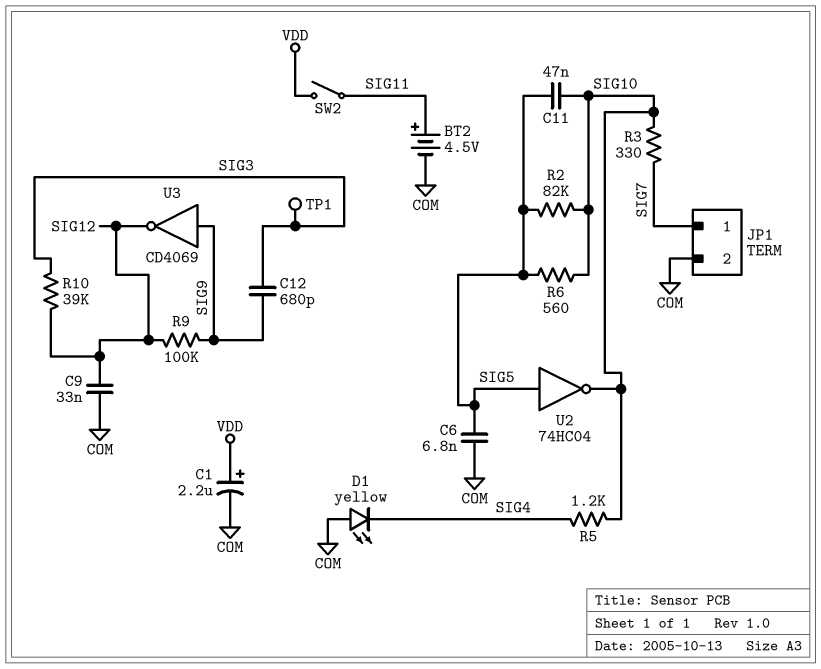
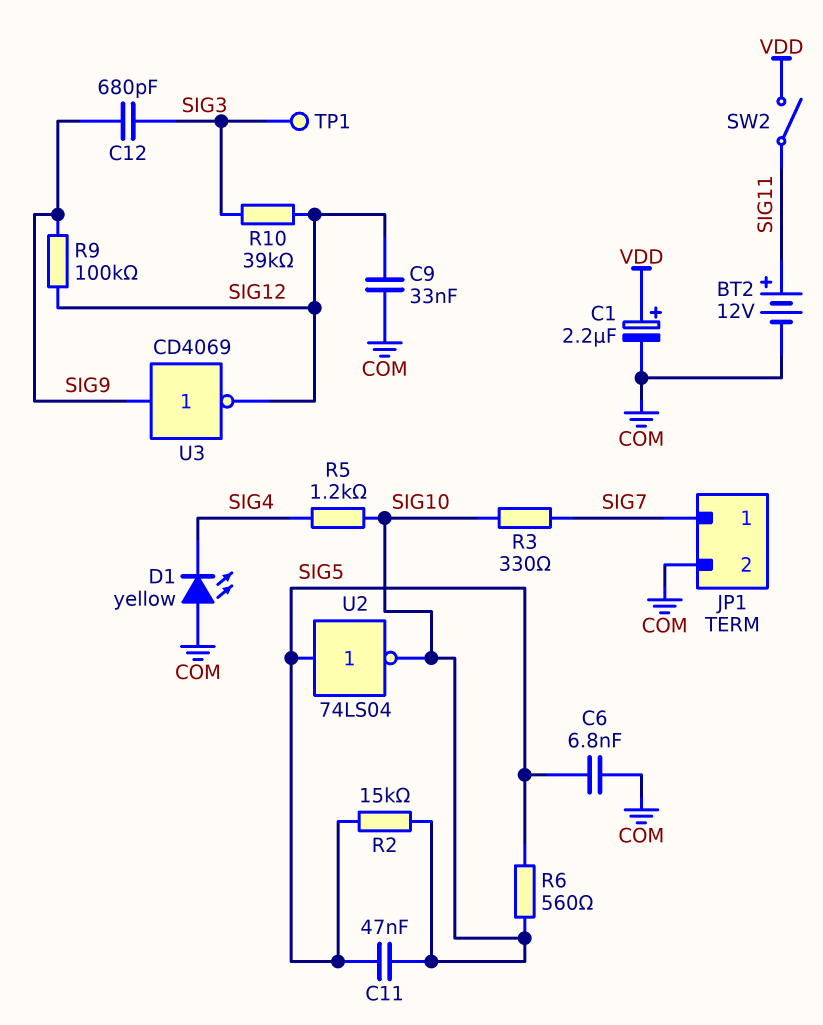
BT2: 4.5V (plus SIG11, minus COM) -> 12V (plus SIG11, minus COM)
R2: 82k (SIG5, SIG10) -> 15k (SIG5, SIG10)
U2: NOT 74HC04 (in SIG5, out SIG10) -> NOT 74LS04 (in SIG5, out SIG10)

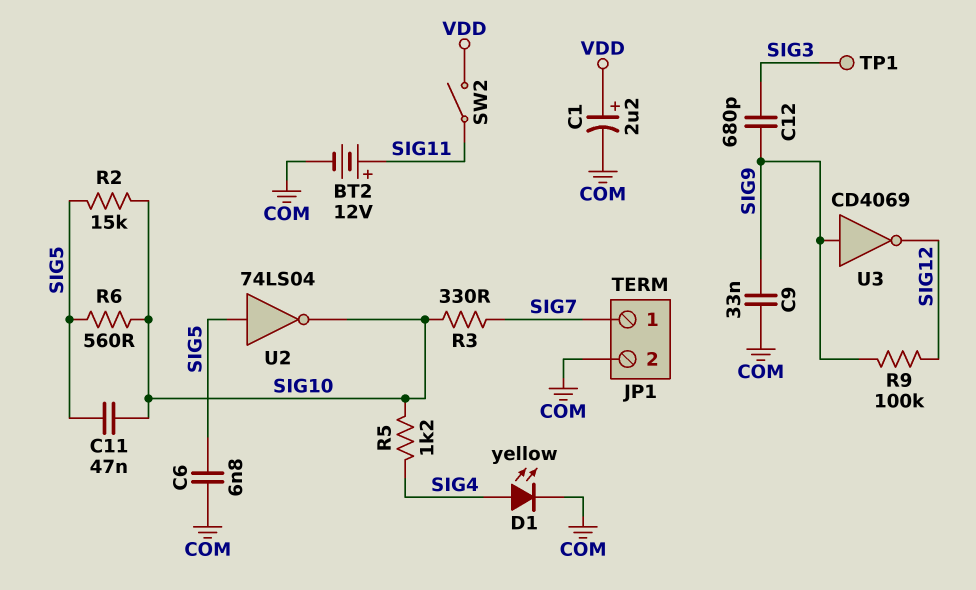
C9: 33nF (COM, SIG12) -> 33nF (COM, SIG9)
D1: LED yellow (A COM, K SIG4) -> LED yellow (A SIG4, K COM)
R10: 39k (SIG3, SIG12) -> none

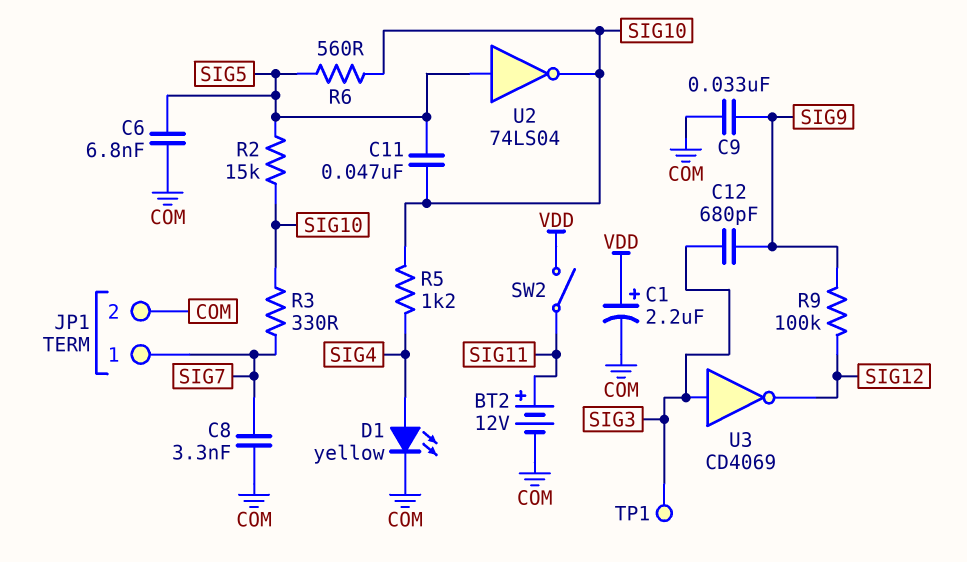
C8: none -> 3.3nF (COM, SIG7)
U3: NOT CD4069 (in SIG9, out SIG12) -> NOT CD4069 (in SIG3, out SIG12)

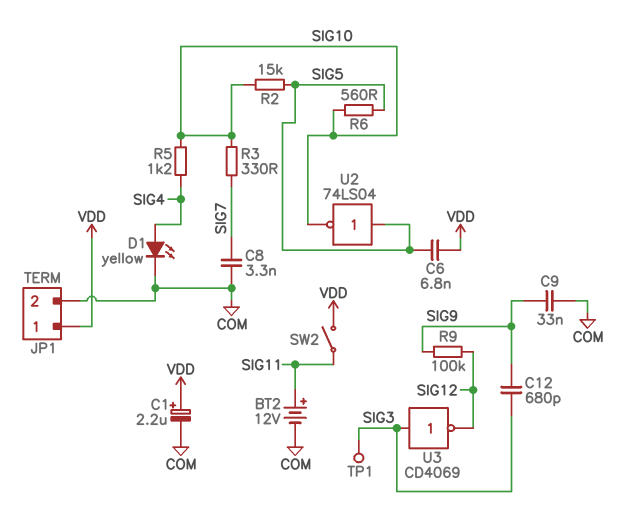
C6: 6.8nF (COM, SIG5) -> 6.8nF (SIG5, VDD)
C11: 47nF (SIG5, SIG10) -> none
JP1 pin 1: SIG7 -> VDD

